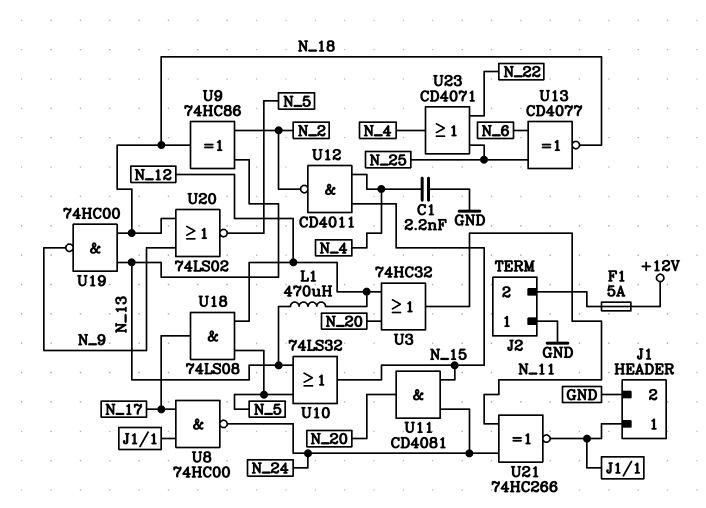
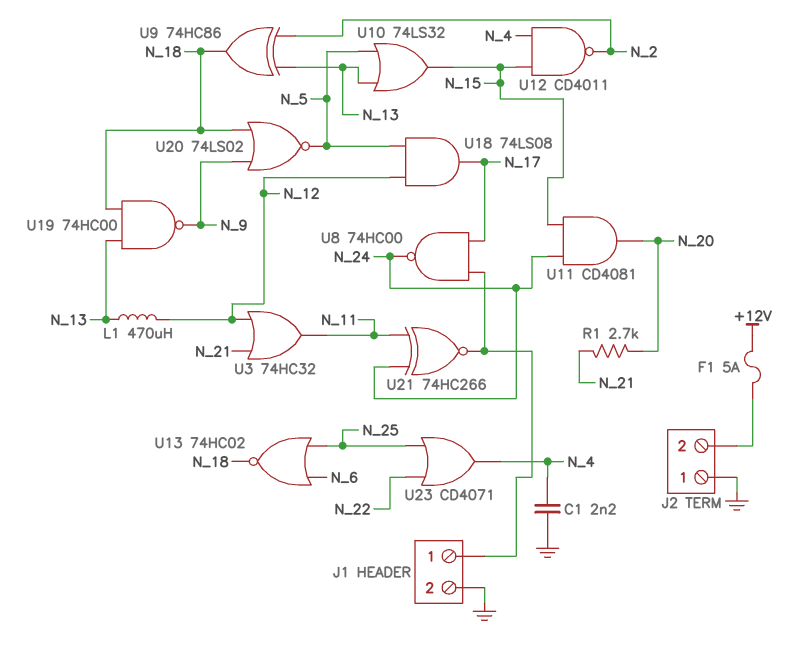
R1: none -> 2.7k (N_20, N_21)
U3: OR 74HC32 (in N_12, in N_20, out N_11) -> OR 74HC32 (in N_12, in N_21, out N_11)
U13: XNOR CD4077 (in N_6, in N_25, out N_18) -> NOR 74HC02 (in N_6, in N_25, out N_18)

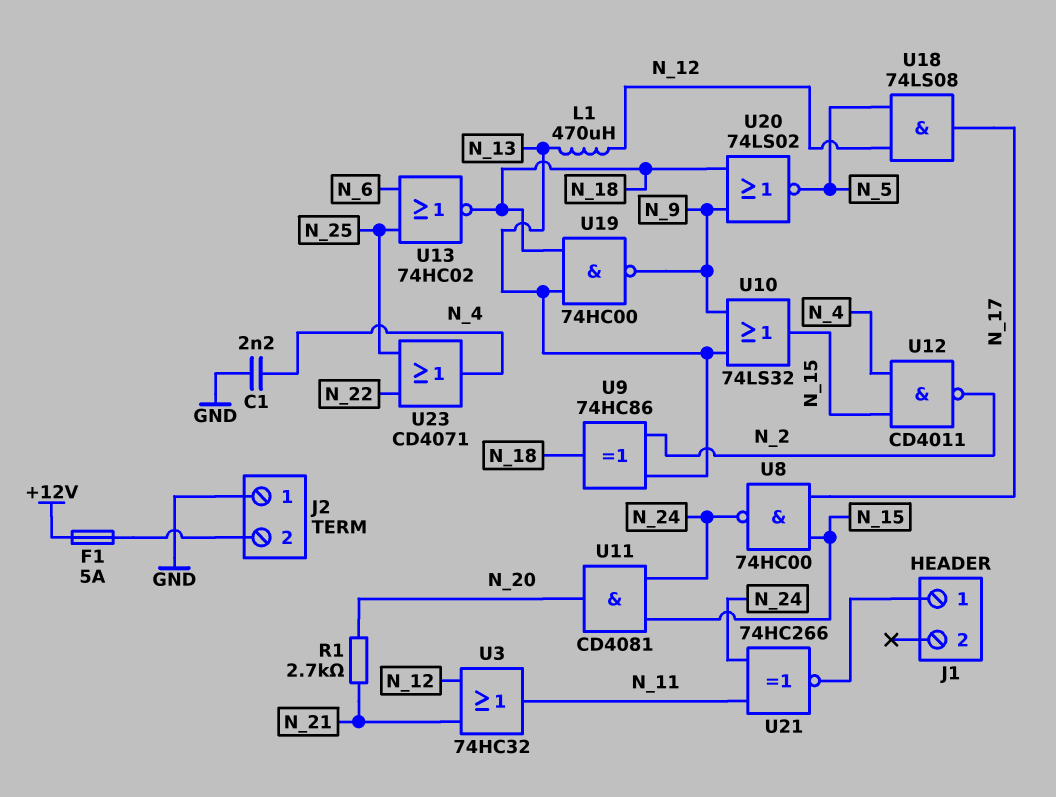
J1 pin 2: GND -> none
U8: NAND 74HC00 (in J1/1, in N_17, out N_24) -> NAND 74HC00 (in N_15, in N_17, out N_24)
U10: OR 74LS32 (in N_5, in N_13, out N_15) -> OR 74LS32 (in N_9, in N_13, out N_15)

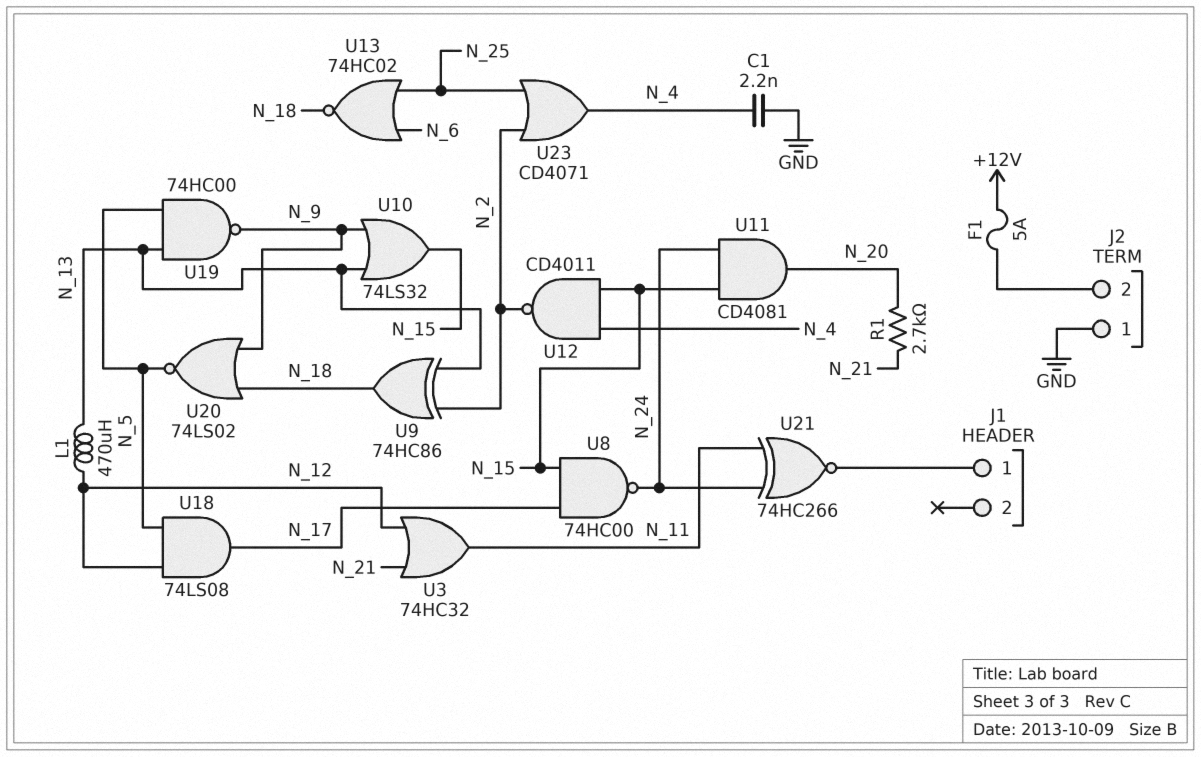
U19: NAND 74HC00 (in N_13, in N_18, out N_9) -> NAND 74HC00 (in N_5, in N_13, out N_9)
U23: OR CD4071 (in N_22, in N_25, out N_4) -> OR CD4071 (in N_2, in N_25, out N_4)

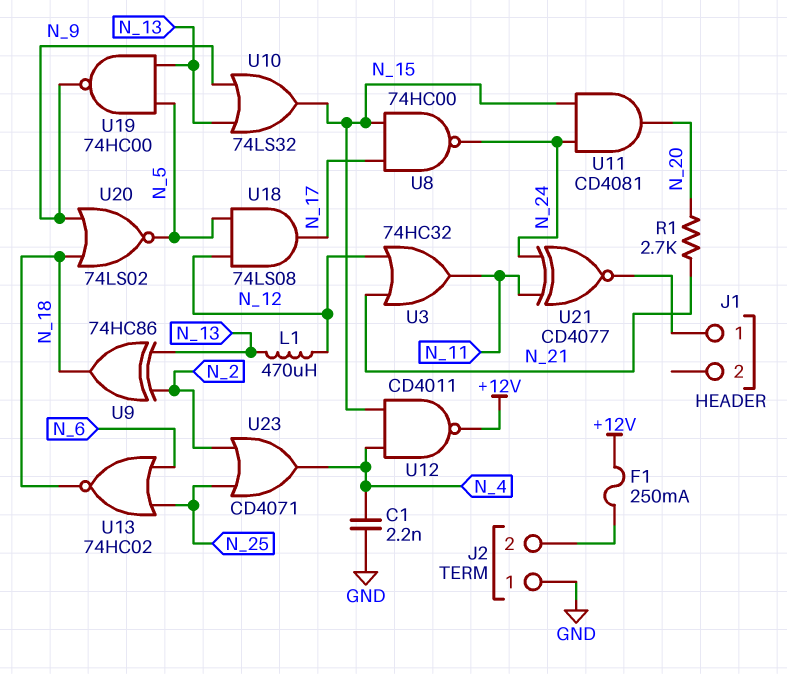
F1: 5A (+12V, J2/2) -> 250mA (+12V, J2/2)
U12: NAND CD4011 (in N_4, in N_15, out N_2) -> NAND CD4011 (in N_4, in N_15, out +12V)
U21: XNOR 74HC266 (in N_11, in N_24, out J1/1) -> XNOR CD4077 (in N_11, in N_24, out J1/1)

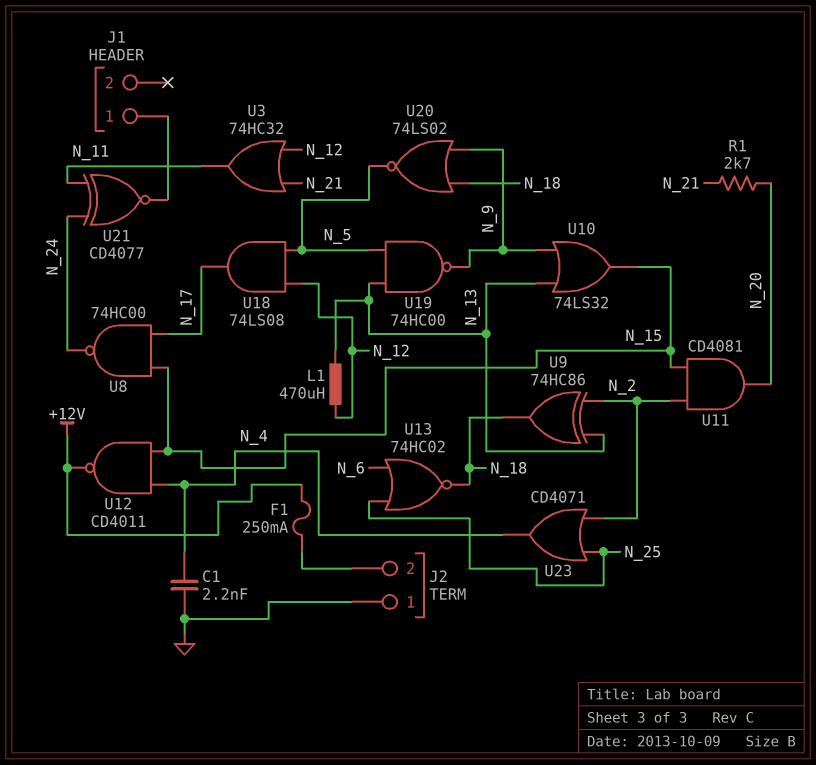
U11: AND CD4081 (in N_15, in N_24, out N_20) -> AND CD4081 (in N_2, in N_15, out N_20)

